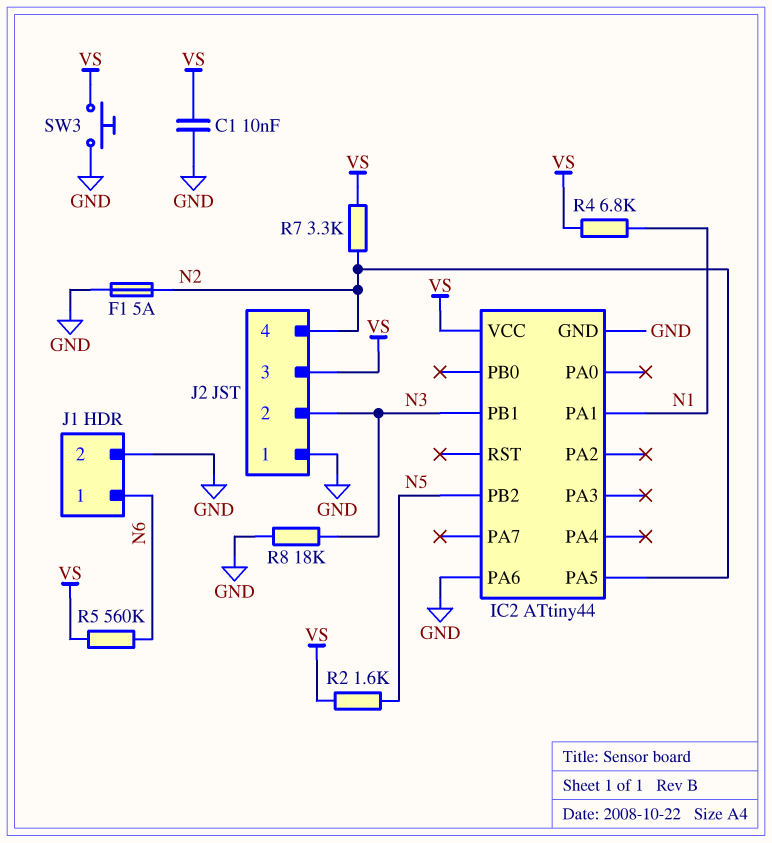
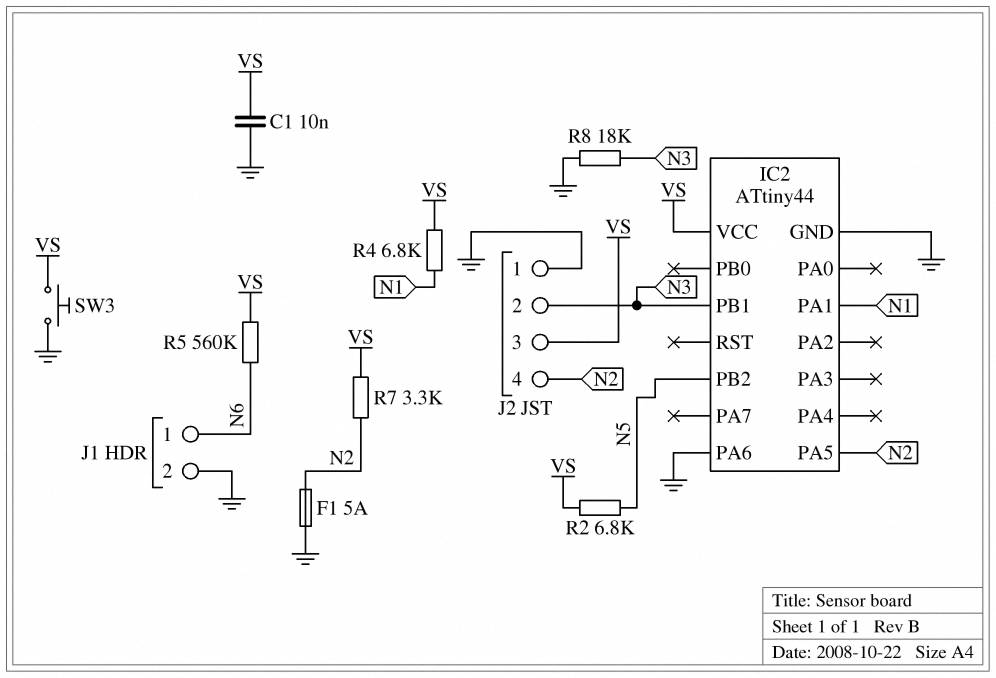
R2: 1.6k (N5, VS) -> 6.8k (N5, VS)

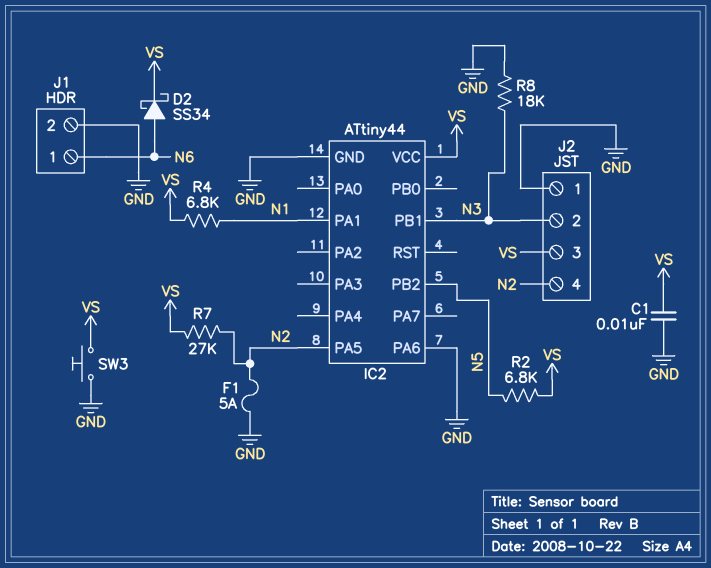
D2: none -> schottky SS34 (A N6, K VS)
R5: 560k (N6, VS) -> none
R7: 3.3k (N2, VS) -> 27k (N2, VS)

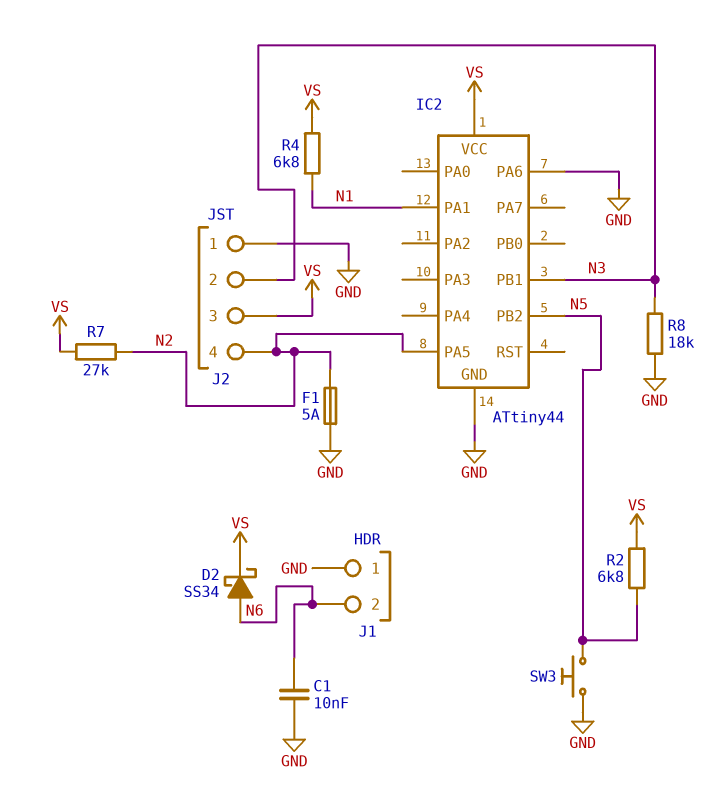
C1: 10nF (GND, VS) -> 10nF (GND, N6)
J1 pin 1: N6 -> GND
J1 pin 2: GND -> N6
SW3: button (GND, VS) -> button (GND, N5)

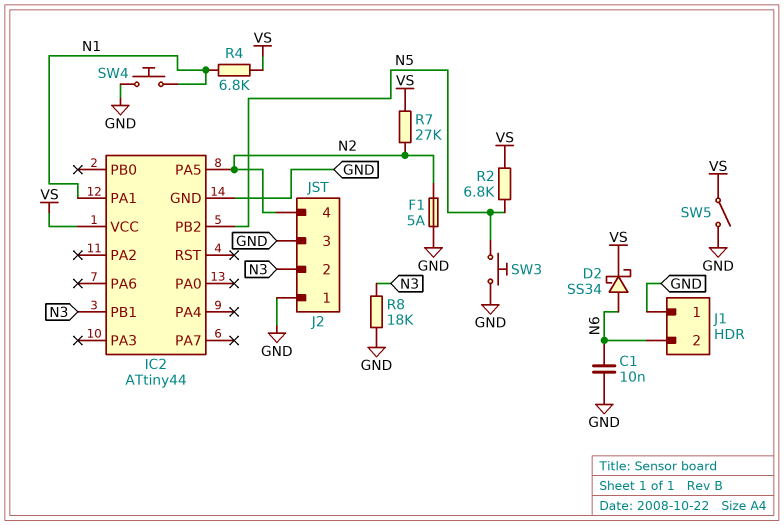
IC2 pin PA6: GND -> none
J2 pin 3: VS -> GND
SW4: none -> button (GND, N1)
SW5: none -> switch (GND, VS)

